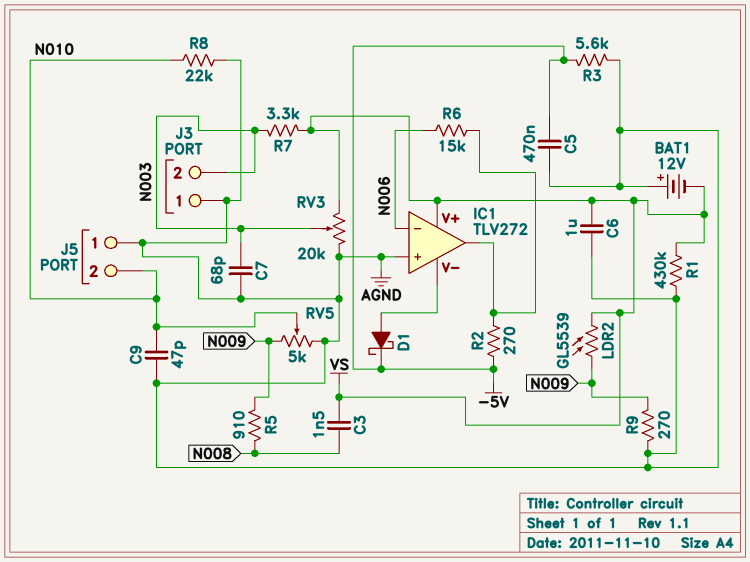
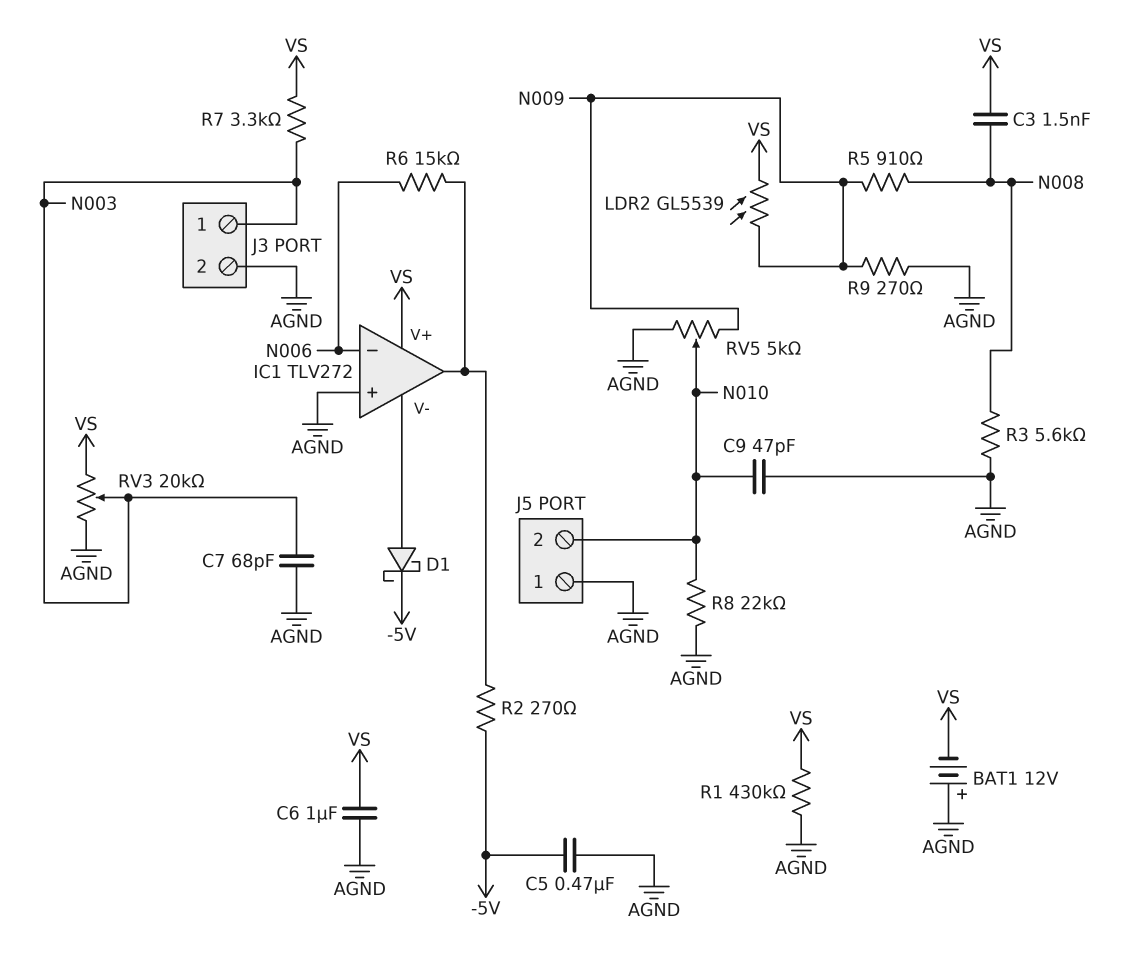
J3 pin 1: AGND -> N003
J3 pin 2: N003 -> AGND
R3: 5.6k (-5V, AGND) -> 5.6k (AGND, N008)

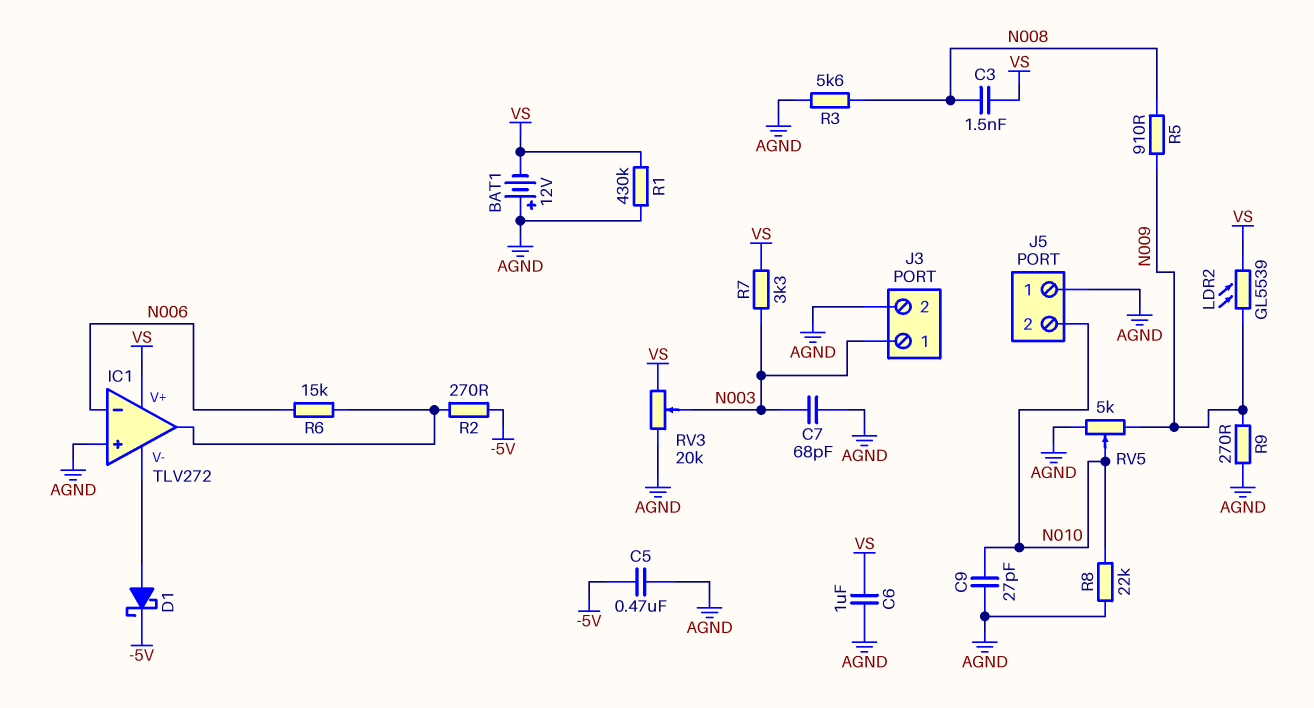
C9: 47pF (AGND, N010) -> 27pF (AGND, N010)

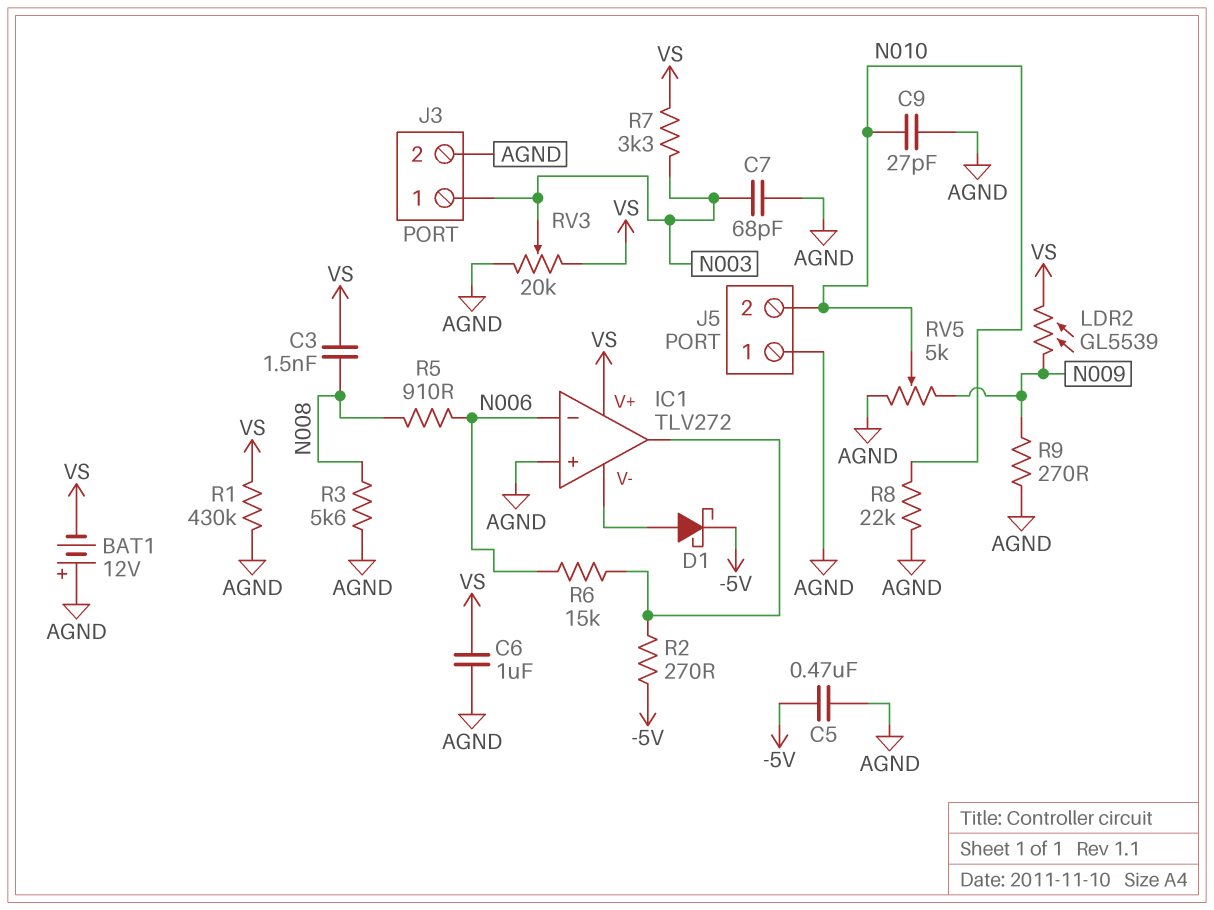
R5: 910 (N008, N009) -> 910 (N006, N008)

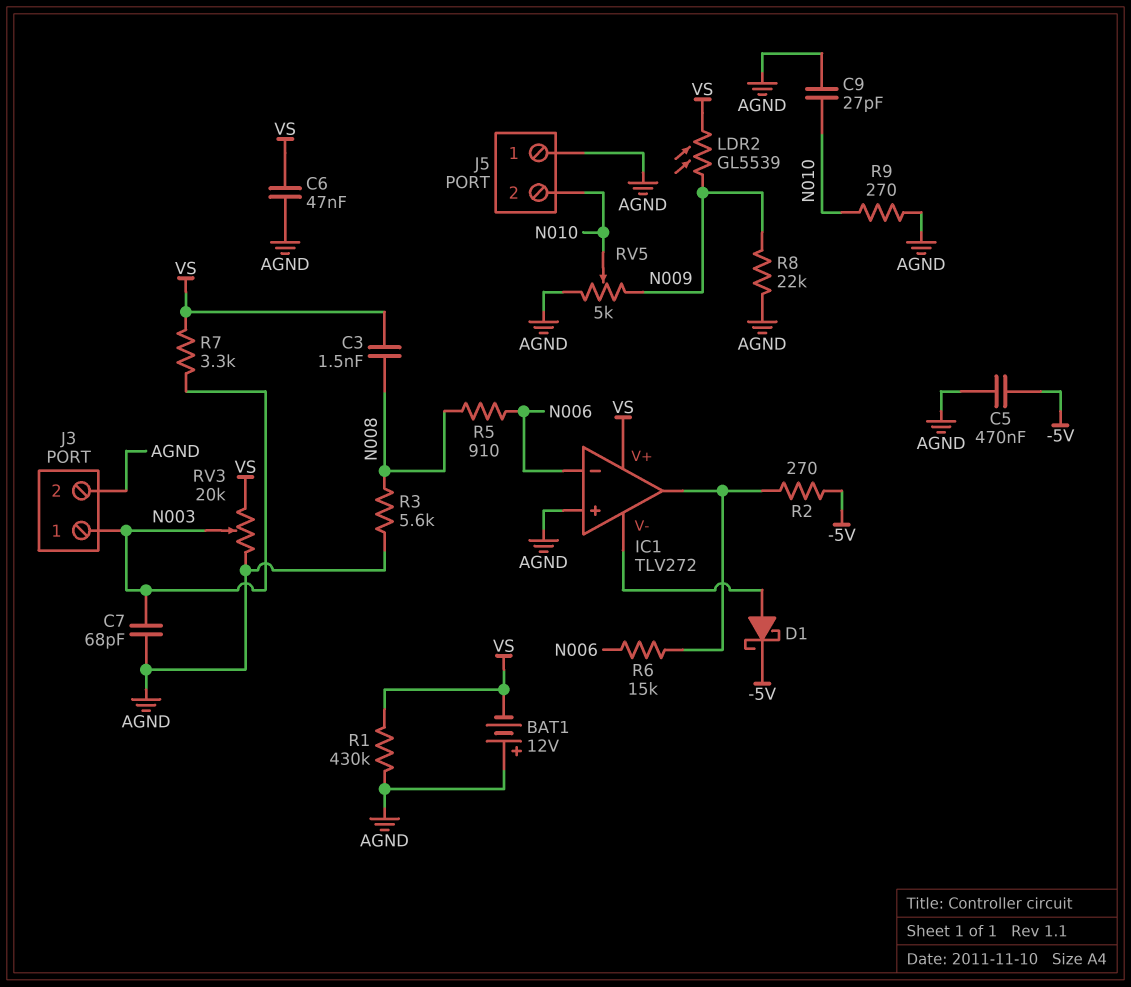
C6: 1uF (AGND, VS) -> 47nF (AGND, VS)
R8: 22k (AGND, N010) -> 22k (AGND, N009)
R9: 270 (AGND, N009) -> 270 (AGND, N010)

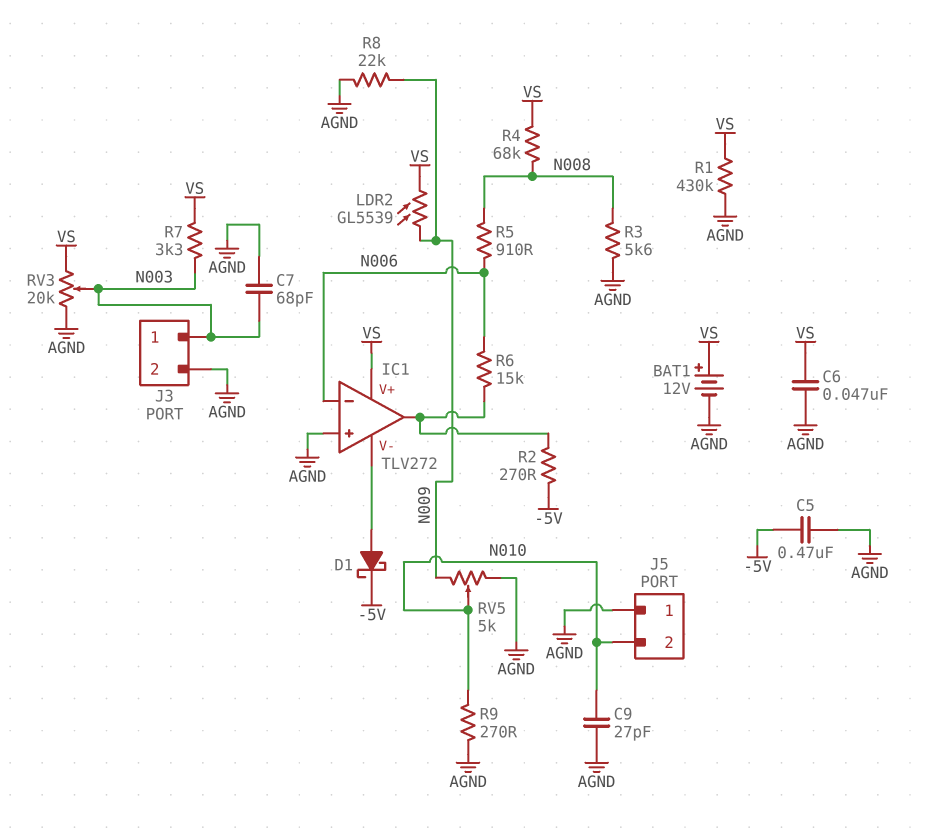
BAT1: 12V (plus AGND, minus VS) -> 12V (plus VS, minus AGND)
C3: 1.5nF (N008, VS) -> none
R4: none -> 68k (N008, VS)

